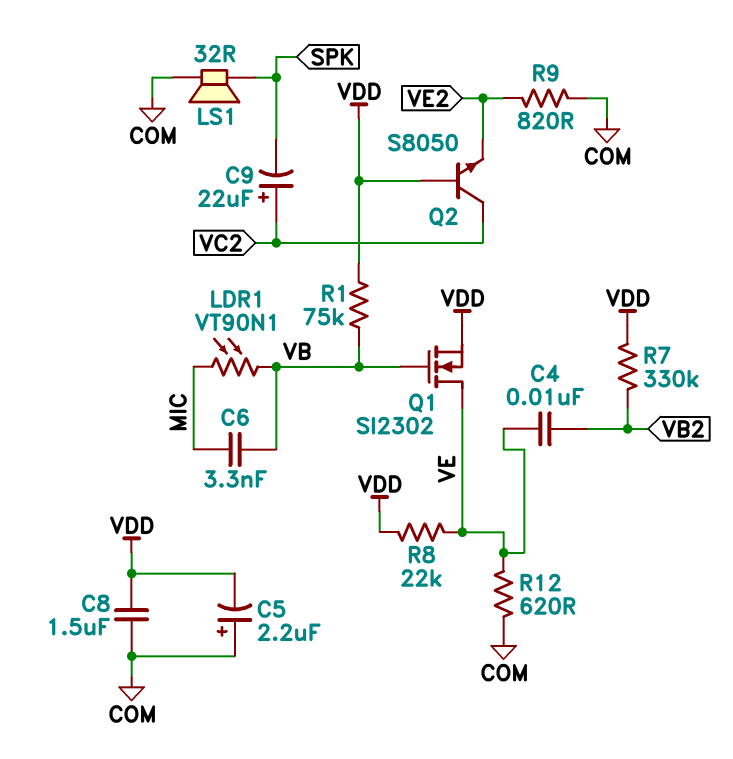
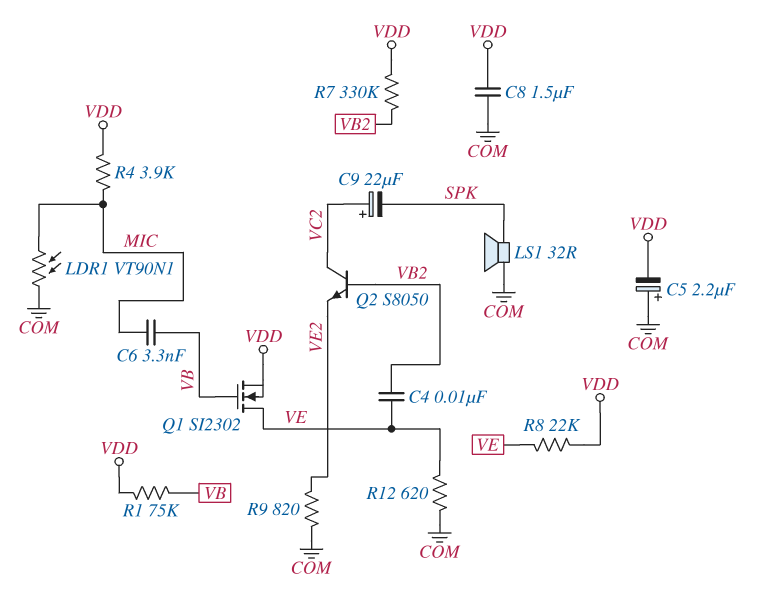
LDR1: VT90N1 (MIC, VB) -> VT90N1 (COM, MIC)
Q2: NPN S8050 (B VDD, C VC2, E VE2) -> NPN S8050 (B VB2, C VC2, E VE2)
R4: none -> 3.9k (MIC, VDD)

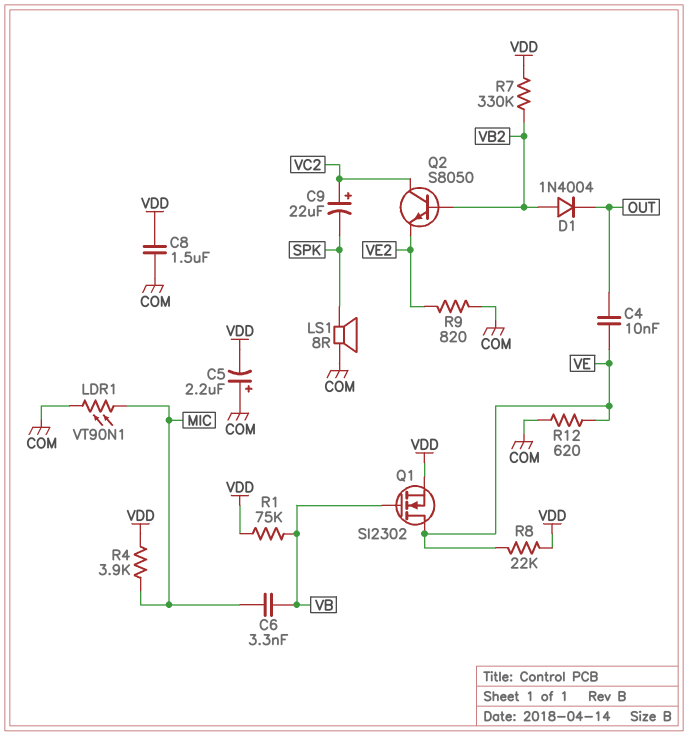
C4: 10nF (VB2, VE) -> 10nF (OUT, VE)
D1: none -> diode 1N4004 (A VB2, K OUT)
LS1: speaker 32R (COM, SPK) -> speaker 8R (COM, SPK)

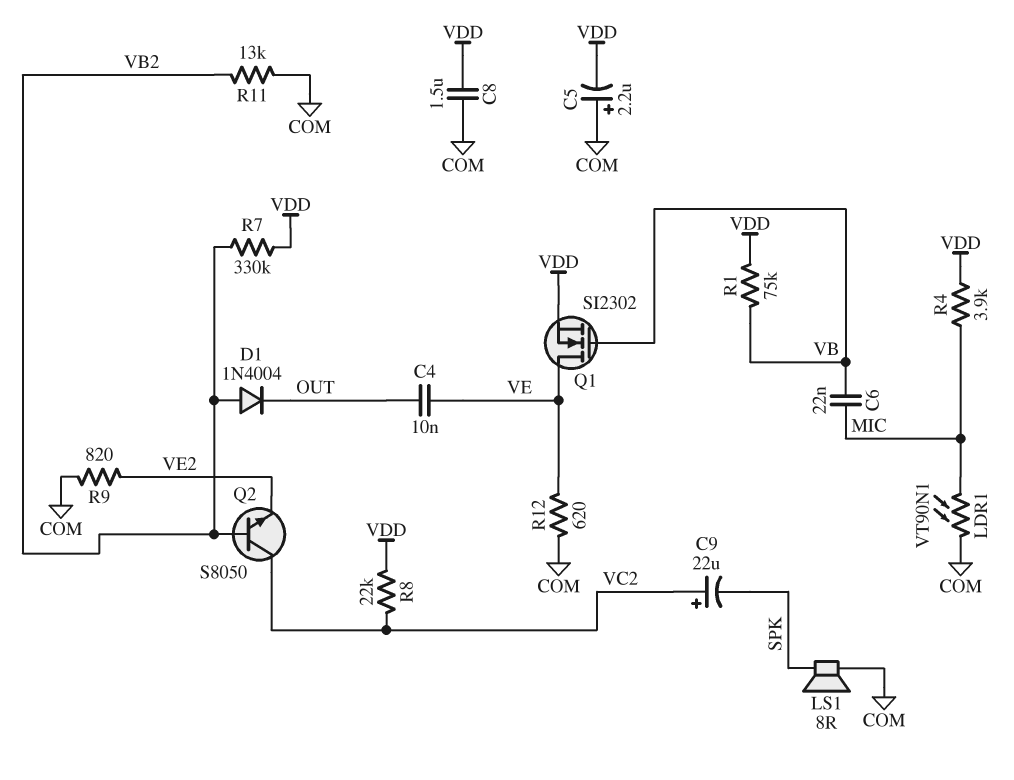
C6: 3.3nF (MIC, VB) -> 22nF (MIC, VB)
R8: 22k (VDD, VE) -> 22k (VC2, VDD)
R11: none -> 13k (COM, VB2)

